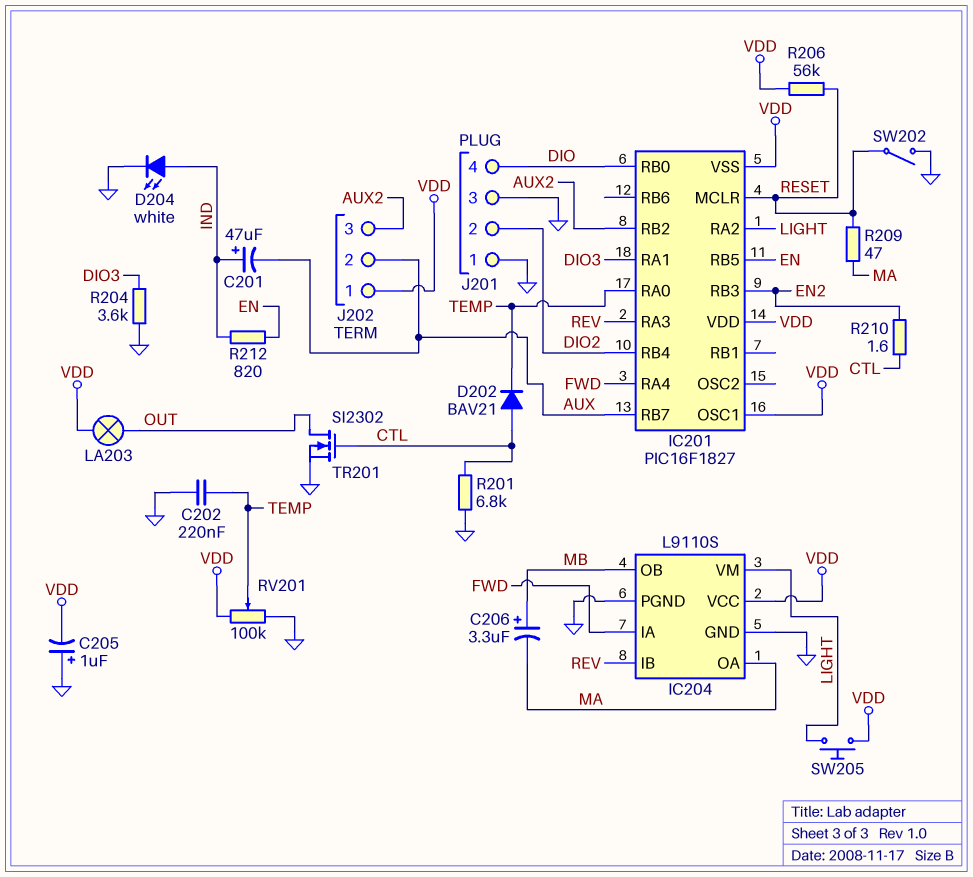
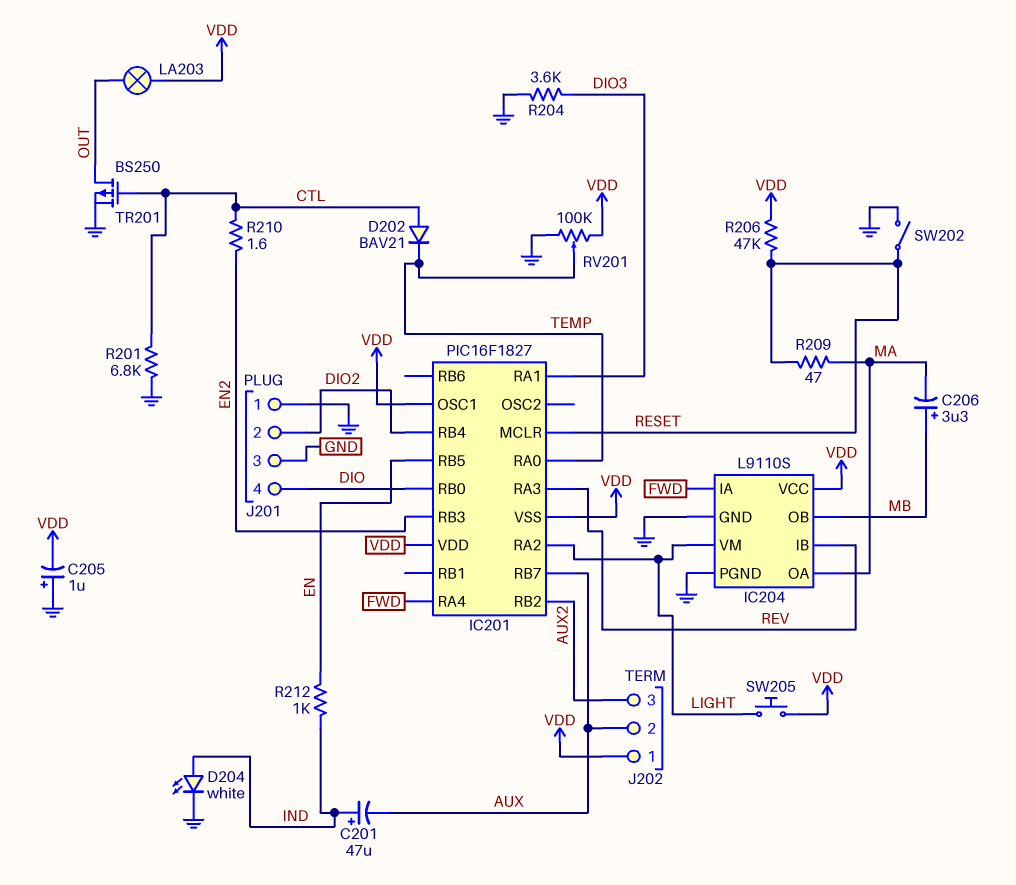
C202: 220nF (GND, TEMP) -> none
R206: 56k (RESET, VDD) -> 47k (RESET, VDD)
R212: 820 (EN, IND) -> 1k (EN, IND)
TR201: NMOS SI2302 (G CTL, D OUT, S GND) -> PMOS BS250 (G CTL, D OUT, S GND)

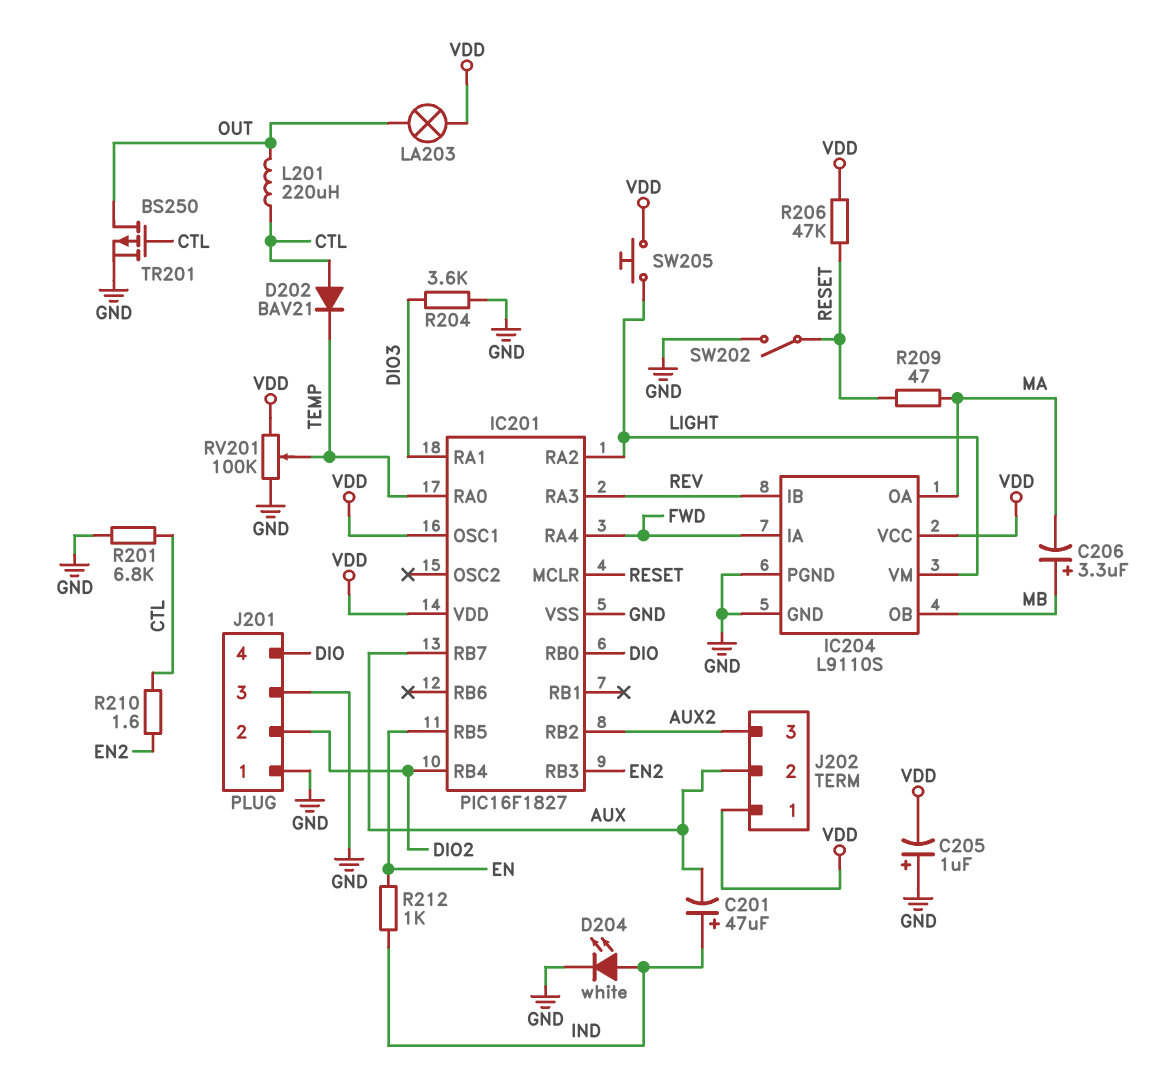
IC201 pin VSS: VDD -> GND
L201: none -> 220uH (CTL, OUT)

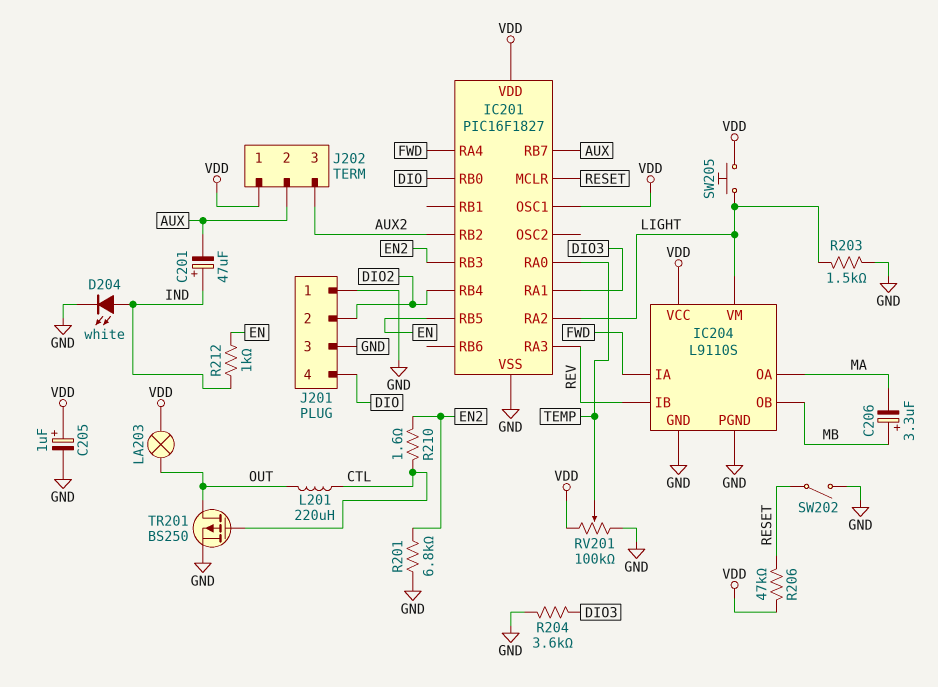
C205: 1uF (plus GND, minus VDD) -> 1uF (plus VDD, minus GND)
D202: diode BAV21 (A CTL, K TEMP) -> none
R201: 6.8k (CTL, GND) -> 6.8k (EN2, GND)
R203: none -> 1.5k (GND, LIGHT)
R209: 47 (MA, RESET) -> none

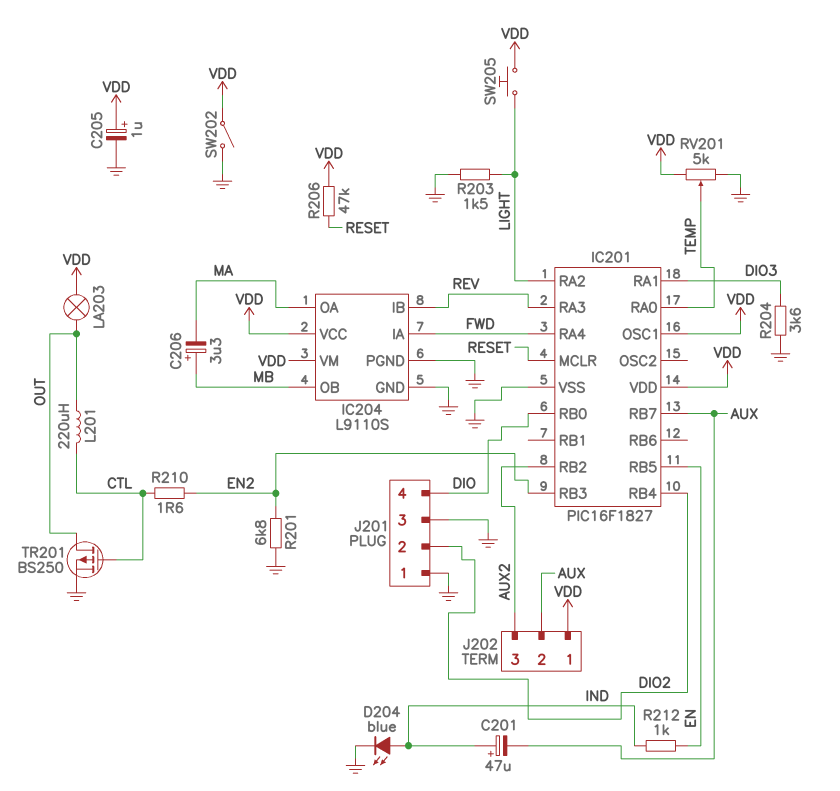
D204: LED white (A IND, K GND) -> LED blue (A IND, K GND)
IC204 pin VM: LIGHT -> VDD
RV201: 100k (GND, VDD, wiper TEMP) -> 5k (GND, VDD, wiper TEMP)
SW202: switch (GND, RESET) -> switch (GND, VDD)

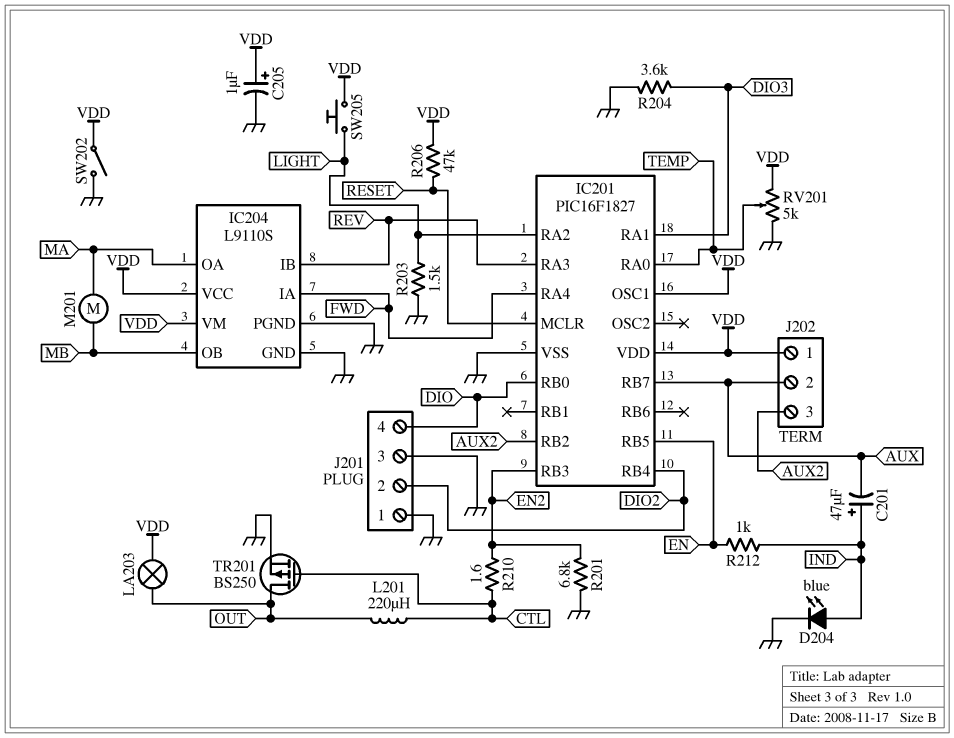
C206: 3.3uF (plus MB, minus MA) -> none
M201: none -> motor (MA, MB)

